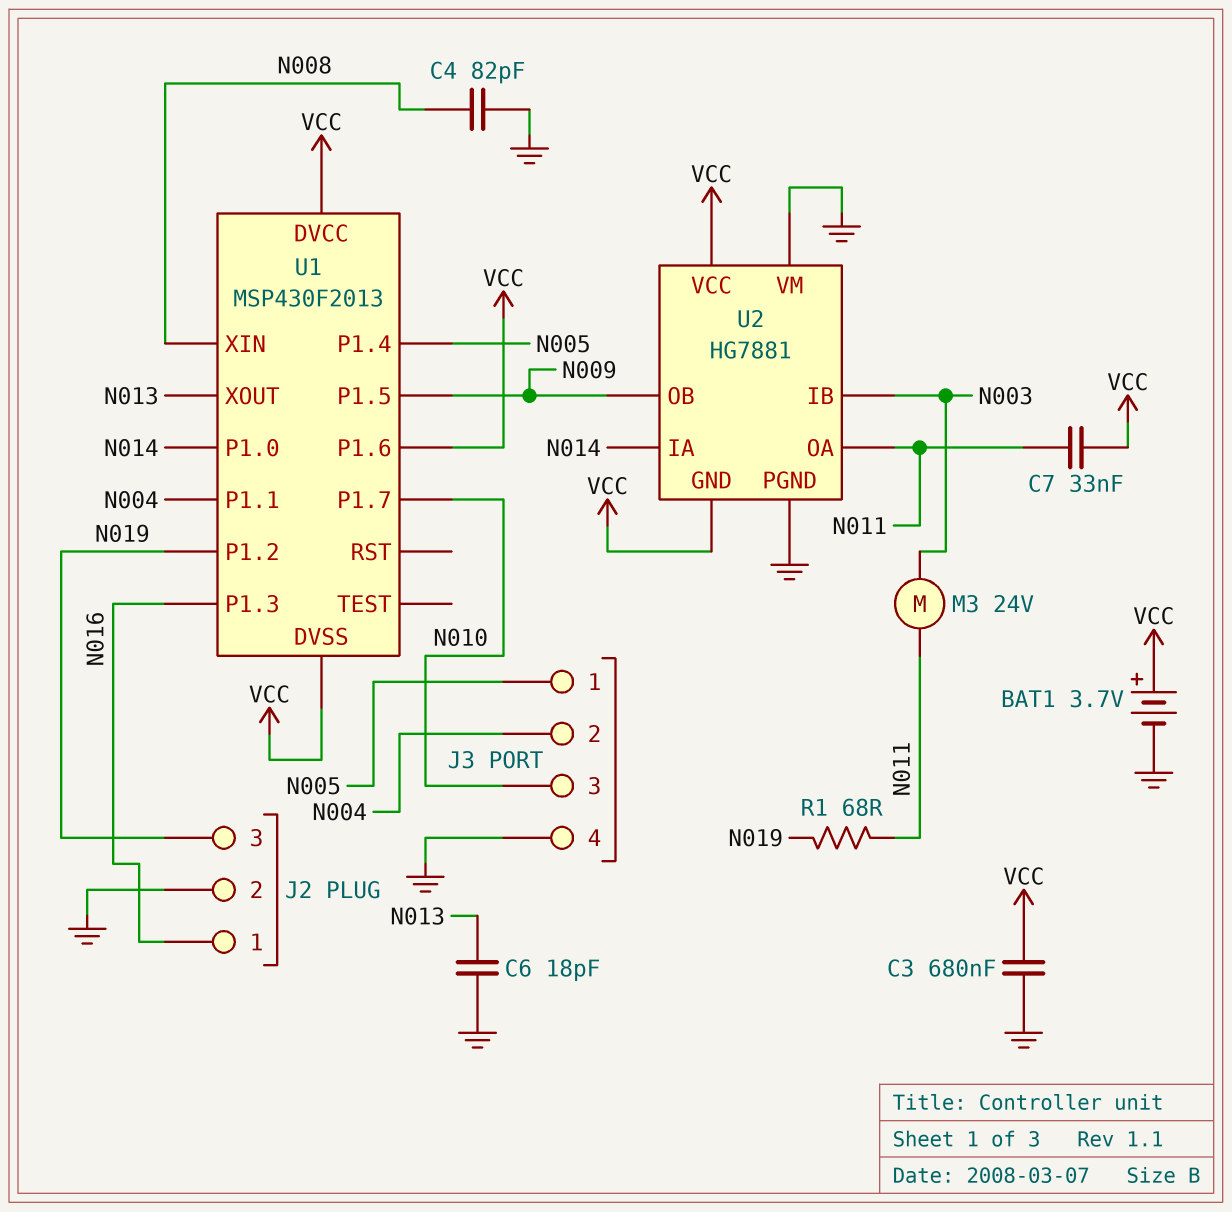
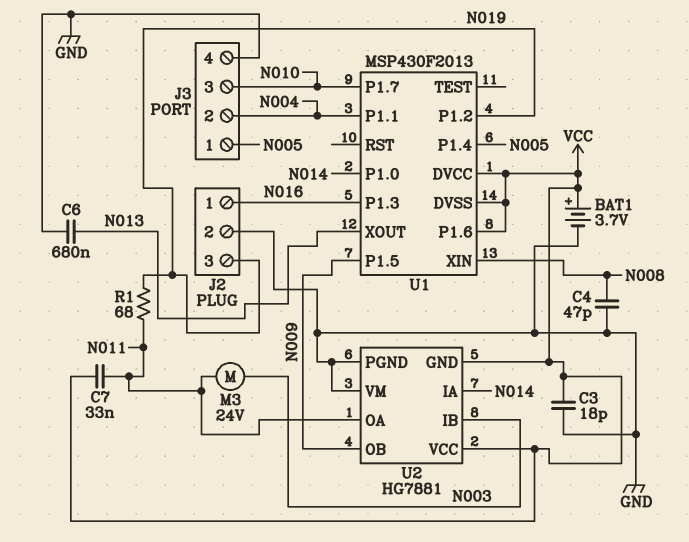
C3: 680nF (GND, VCC) -> 18pF (GND, VCC)
C4: 82pF (GND, N008) -> 47pF (GND, N008)
C6: 18pF (GND, N013) -> 680nF (GND, N013)

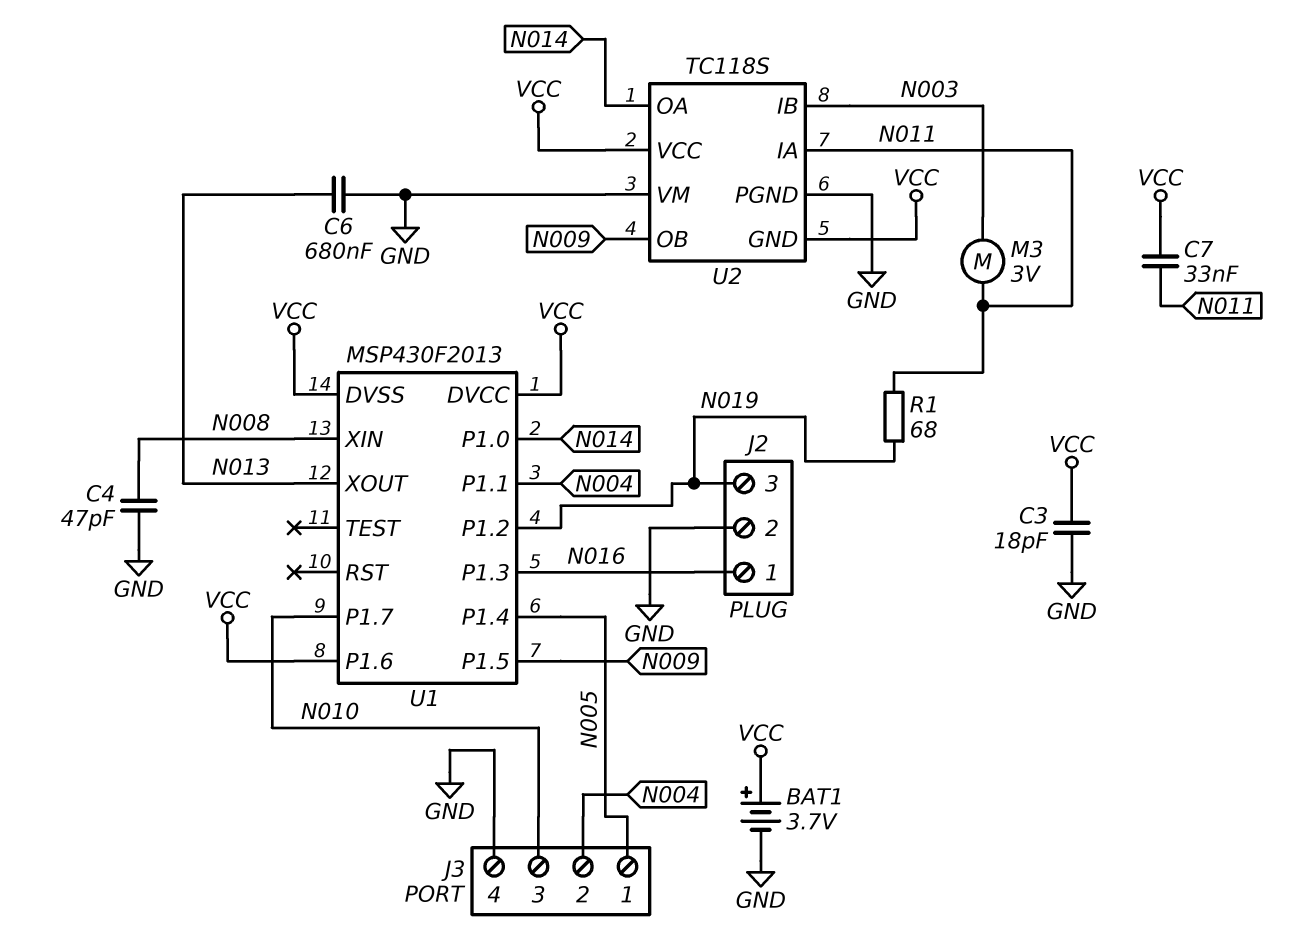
M3: motor 24V (N003, N011) -> motor 3V (N003, N011)
U2: HG7881 -> TC118S
U2 pin IA: N014 -> N011
U2 pin OA: N011 -> N014

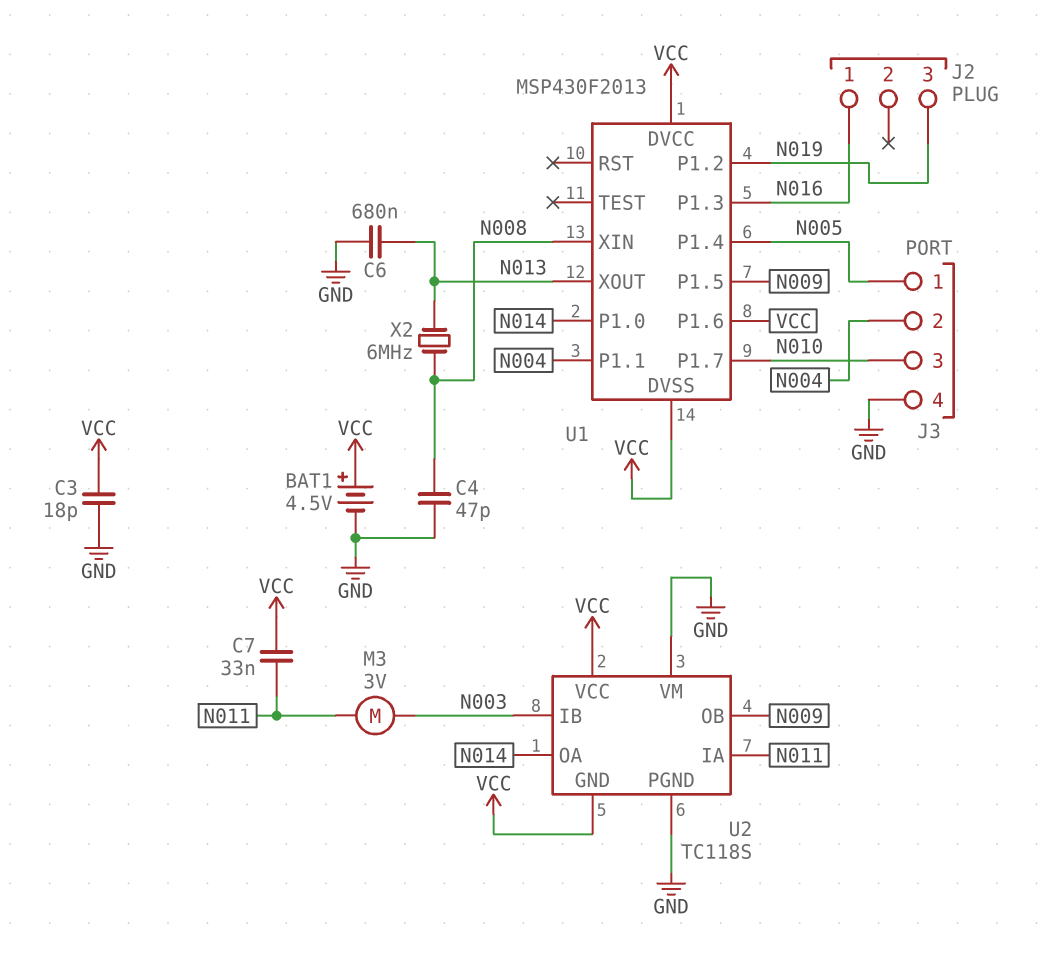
BAT1: 3.7V (plus VCC, minus GND) -> 4.5V (plus VCC, minus GND)
J2 pin 2: GND -> none
R1: 68 (N011, N019) -> none
X2: none -> 6MHz (N008, N013)

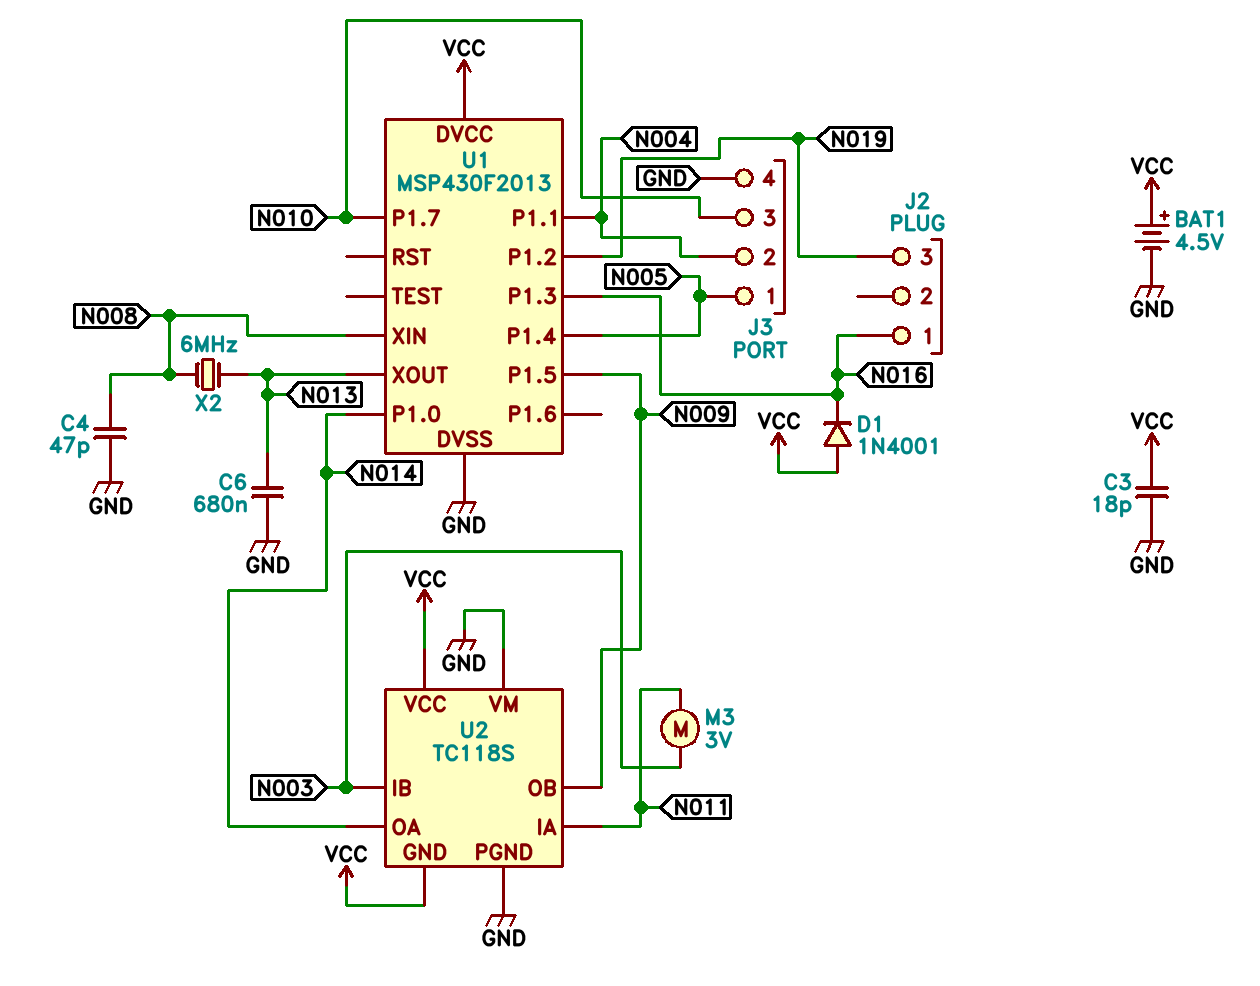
C7: 33nF (N011, VCC) -> none
D1: none -> diode 1N4001 (A VCC, K N016)
U1 pin DVSS: VCC -> GND
U1 pin P1.6: VCC -> none

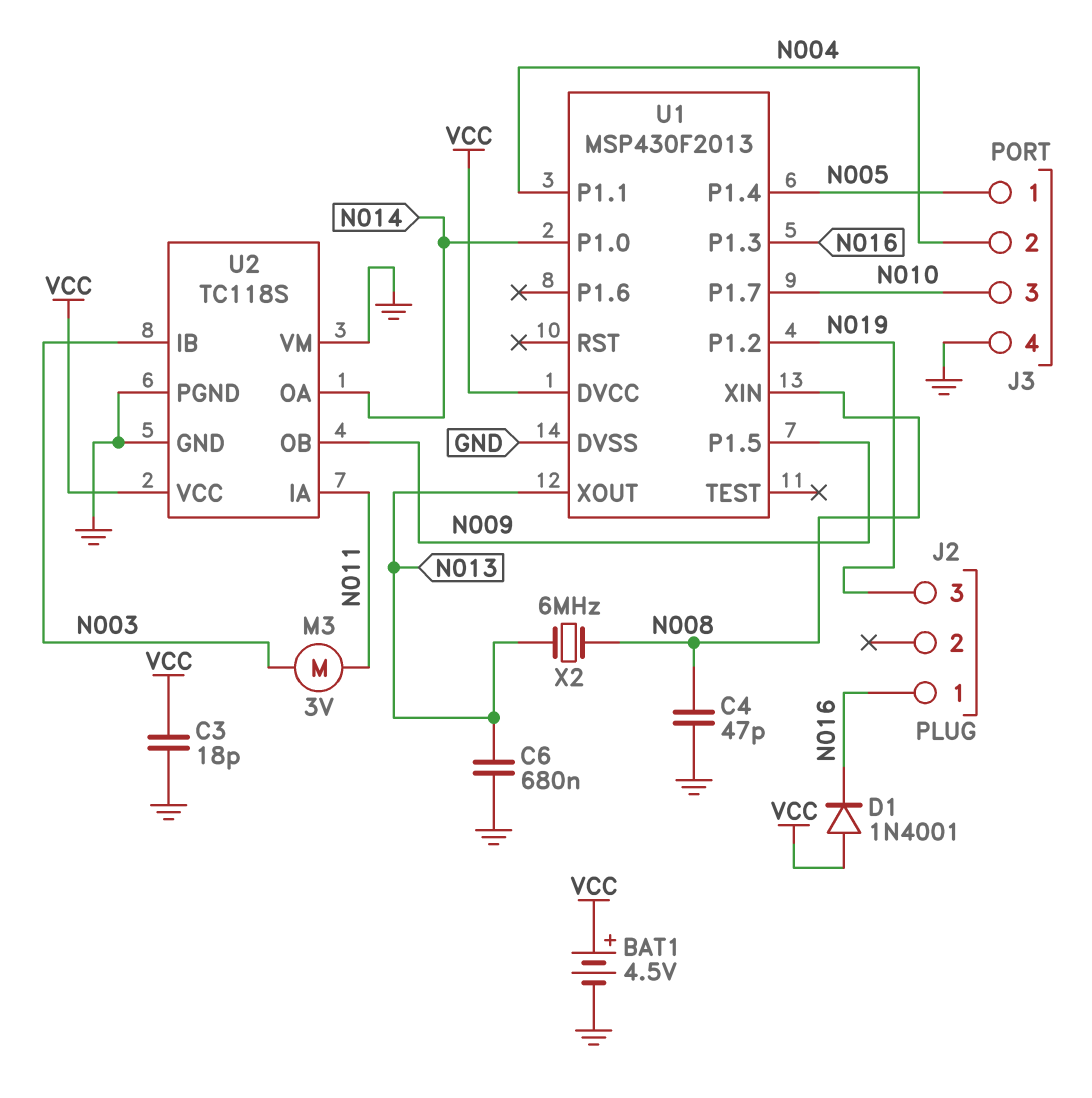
U2 pin GND: VCC -> GND

